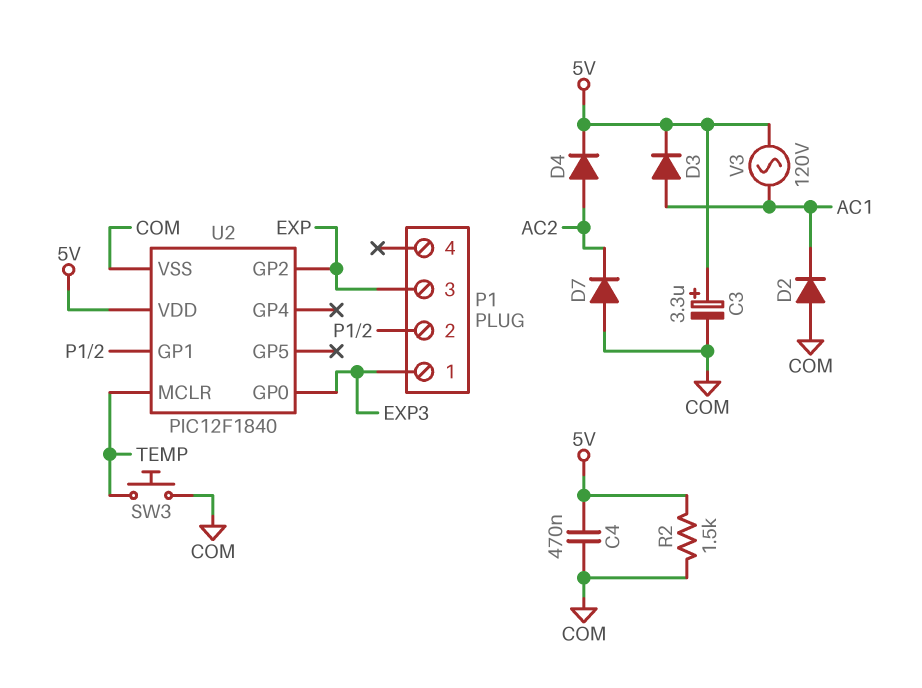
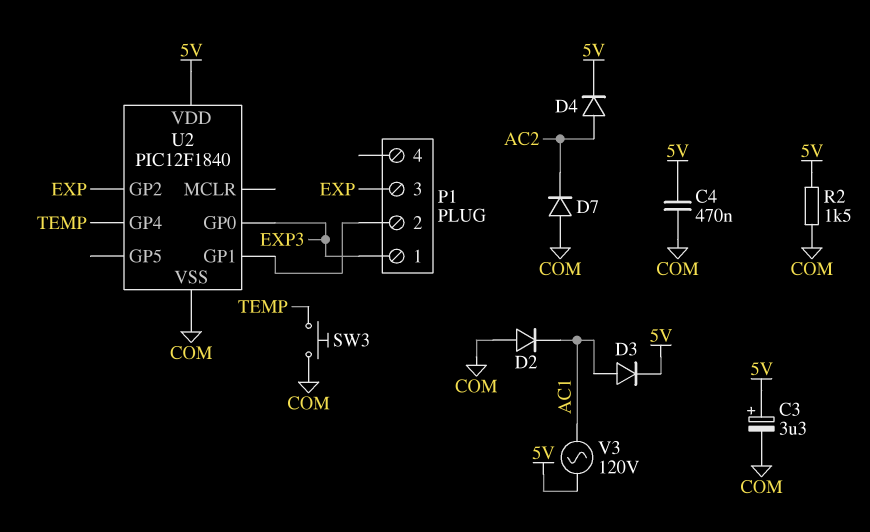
U2 pin GP4: none -> TEMP
U2 pin MCLR: TEMP -> none

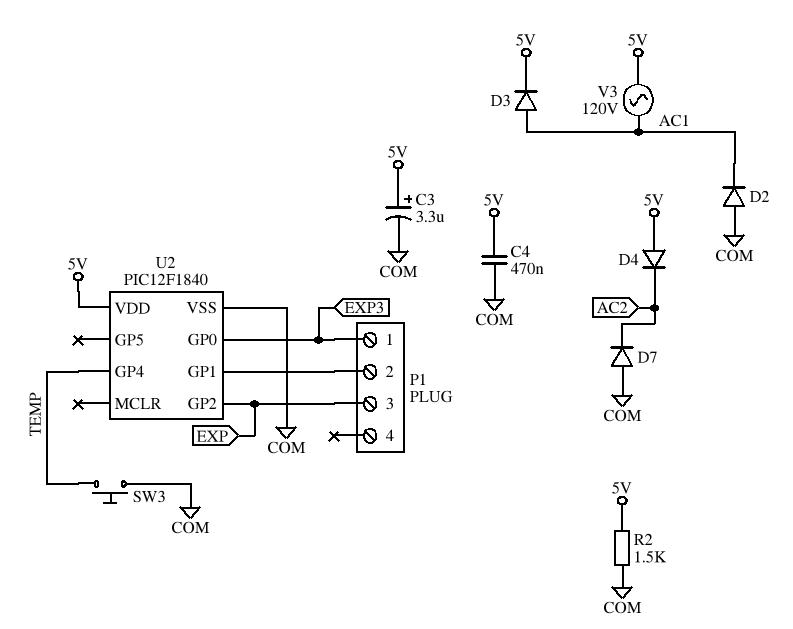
D4: diode (A AC2, K 5V) -> diode (A 5V, K AC2)

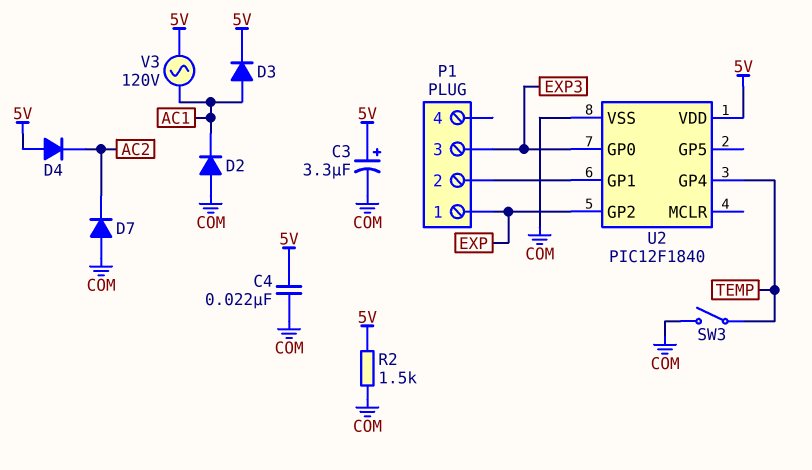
C4: 470nF (5V, COM) -> 22nF (5V, COM)
P1 pin 1: EXP3 -> EXP
P1 pin 3: EXP -> EXP3
SW3: button (COM, TEMP) -> switch (COM, TEMP)

